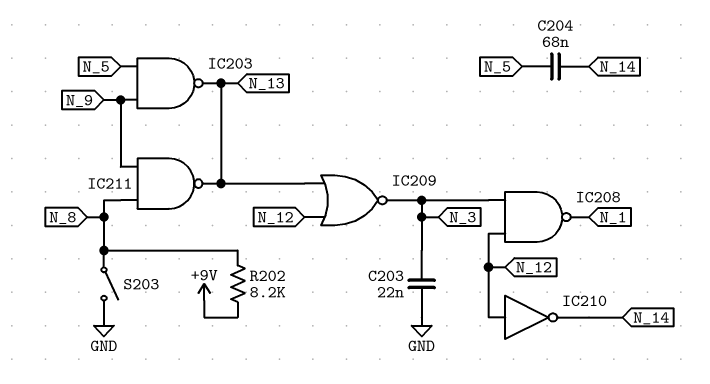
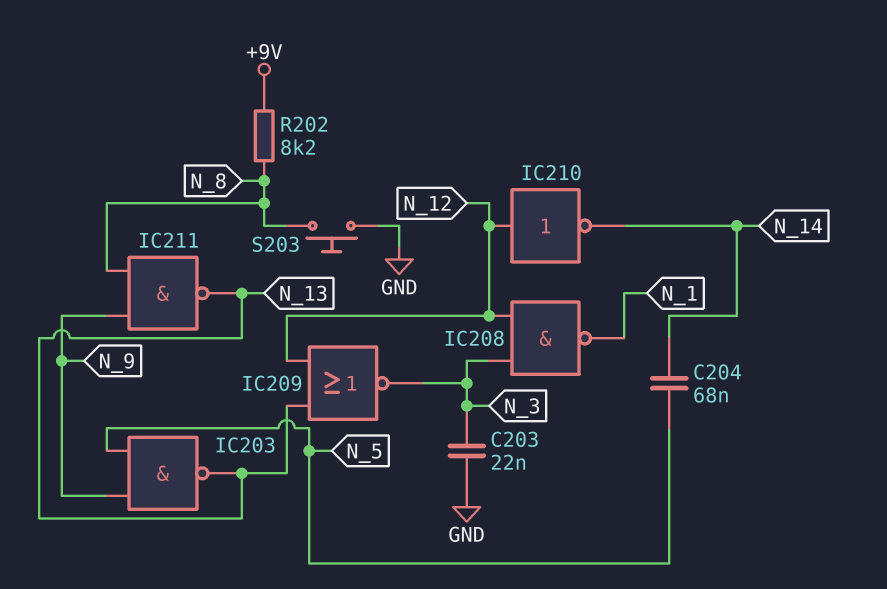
S203: switch (GND, N_8) -> button (GND, N_8)

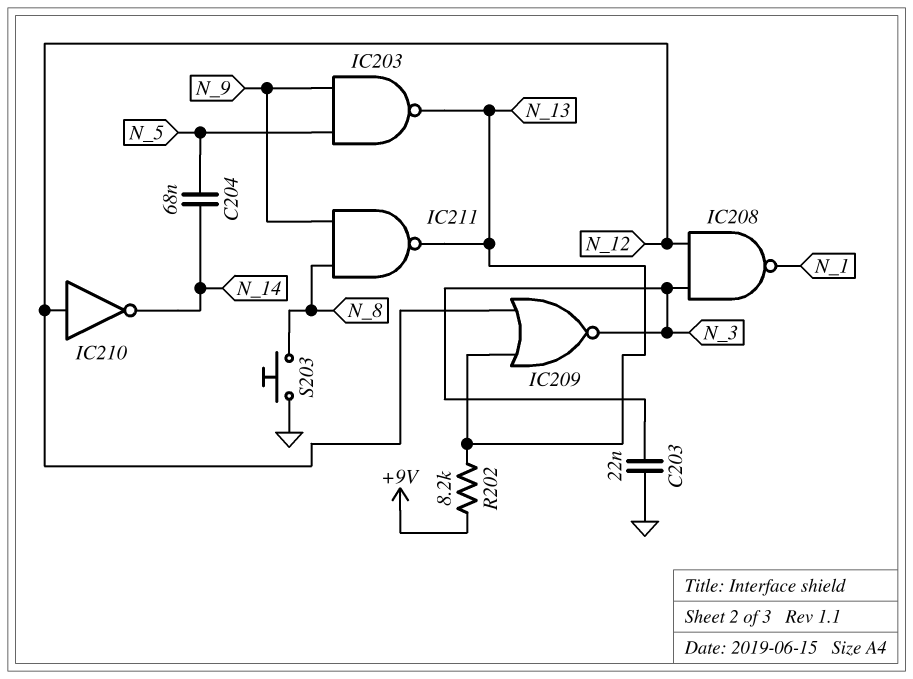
R202: 8.2k (+9V, N_8) -> 8.2k (+9V, N_13)

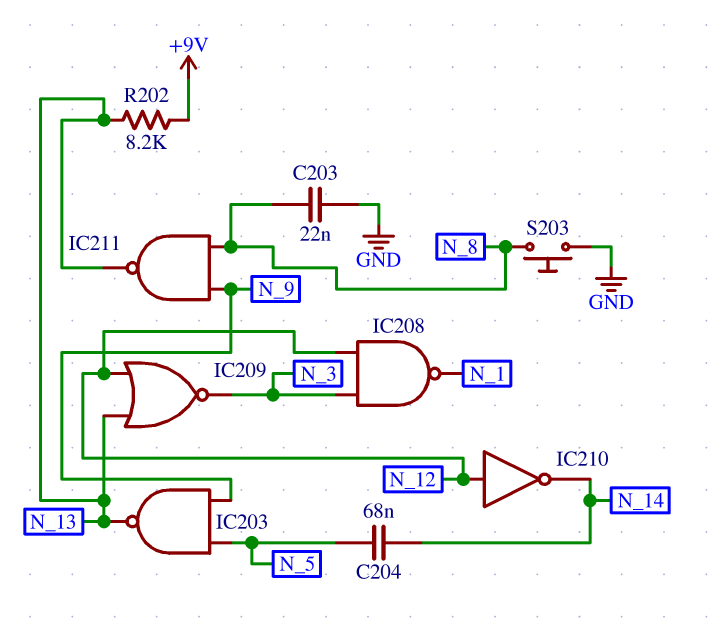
C203: 22nF (GND, N_3) -> 22nF (GND, N_8)

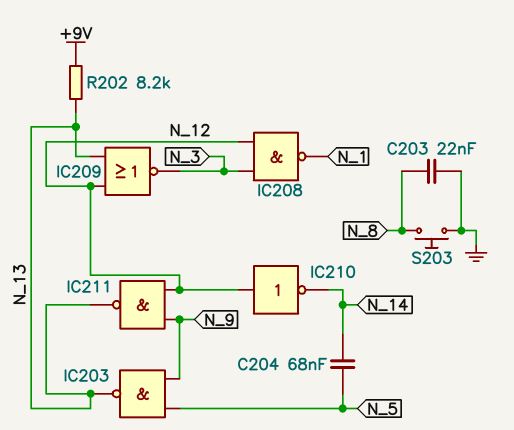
IC211: NAND (in N_8, in N_9, out N_13) -> NAND (in N_9, in N_12, out N_13)

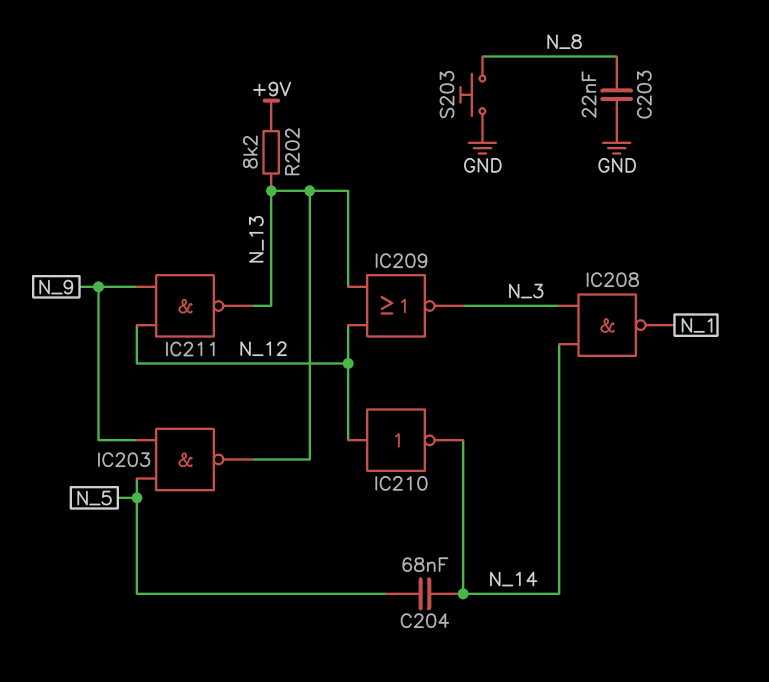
IC208: NAND (in N_3, in N_12, out N_1) -> NAND (in N_3, in N_14, out N_1)

